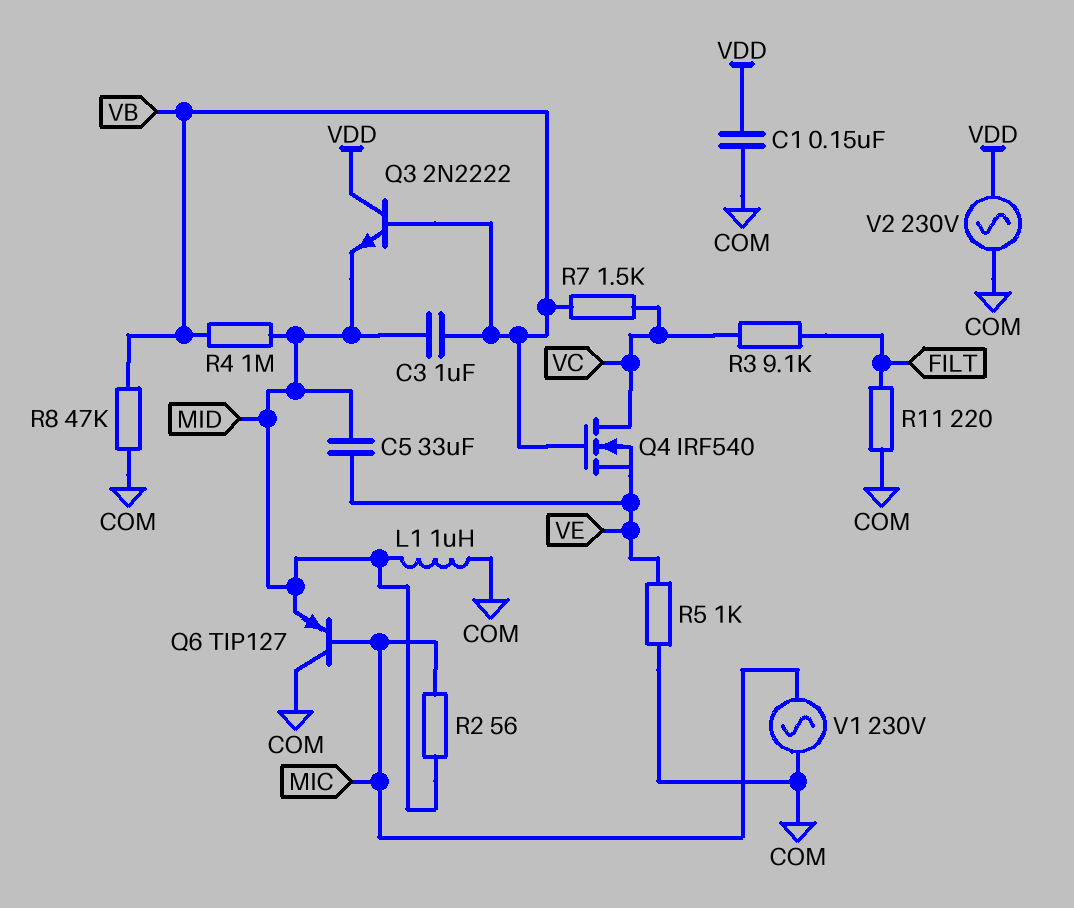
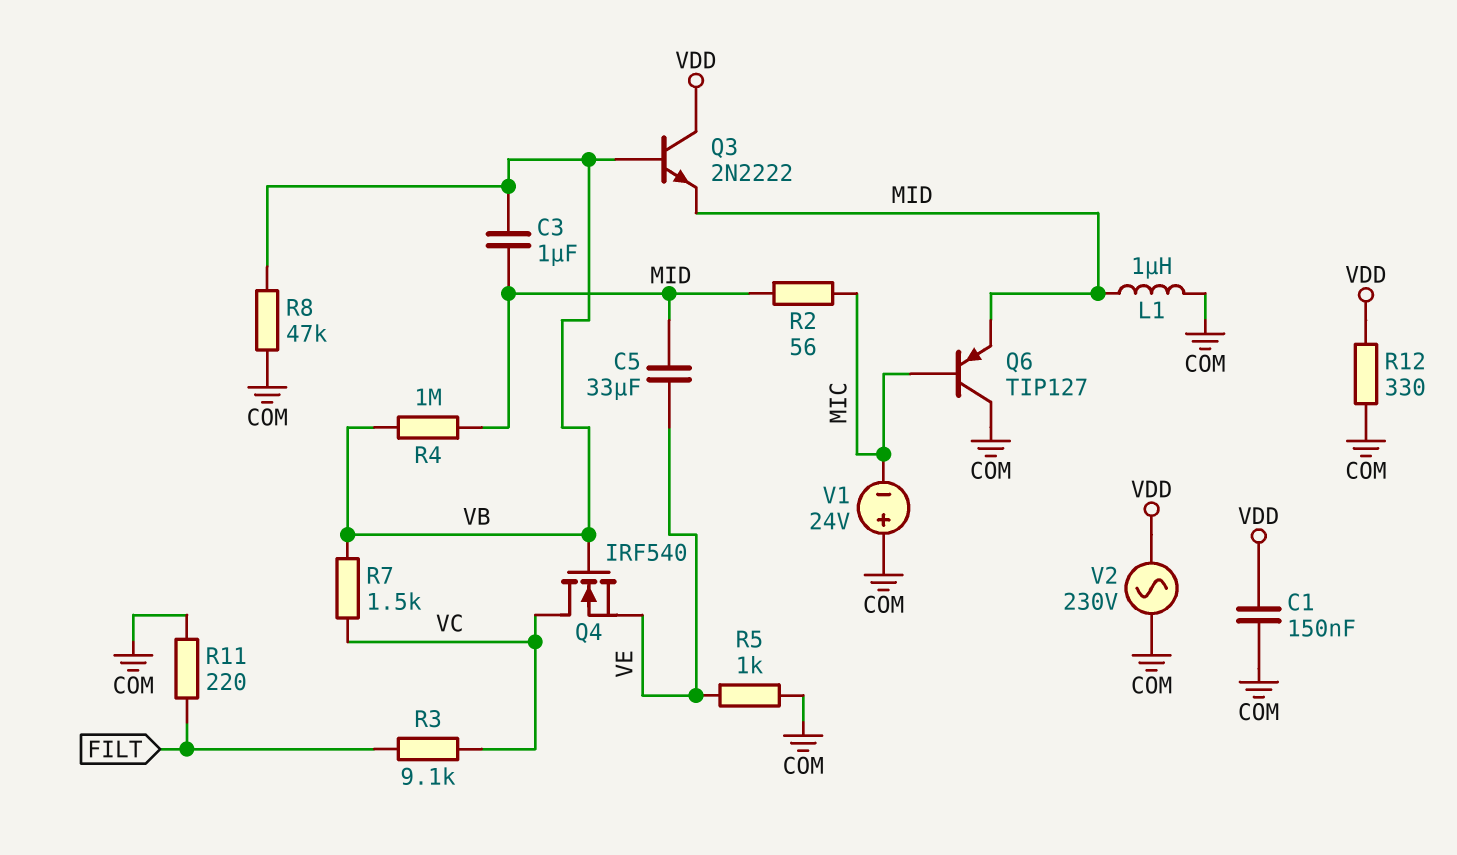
R12: none -> 330 (COM, VDD)
V1: AC 230V (COM, MIC) -> 24V (plus COM, minus MIC)

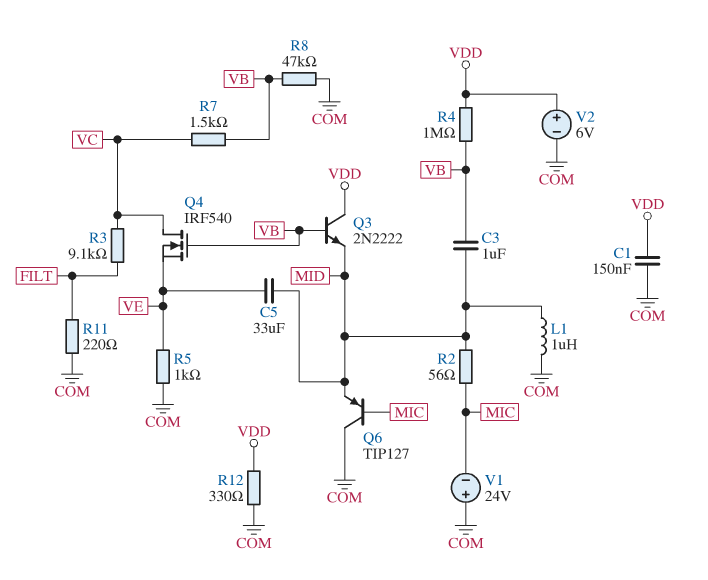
R4: 1M (MID, VB) -> 1M (VB, VDD)
V2: AC 230V (COM, VDD) -> 6V (plus VDD, minus COM)

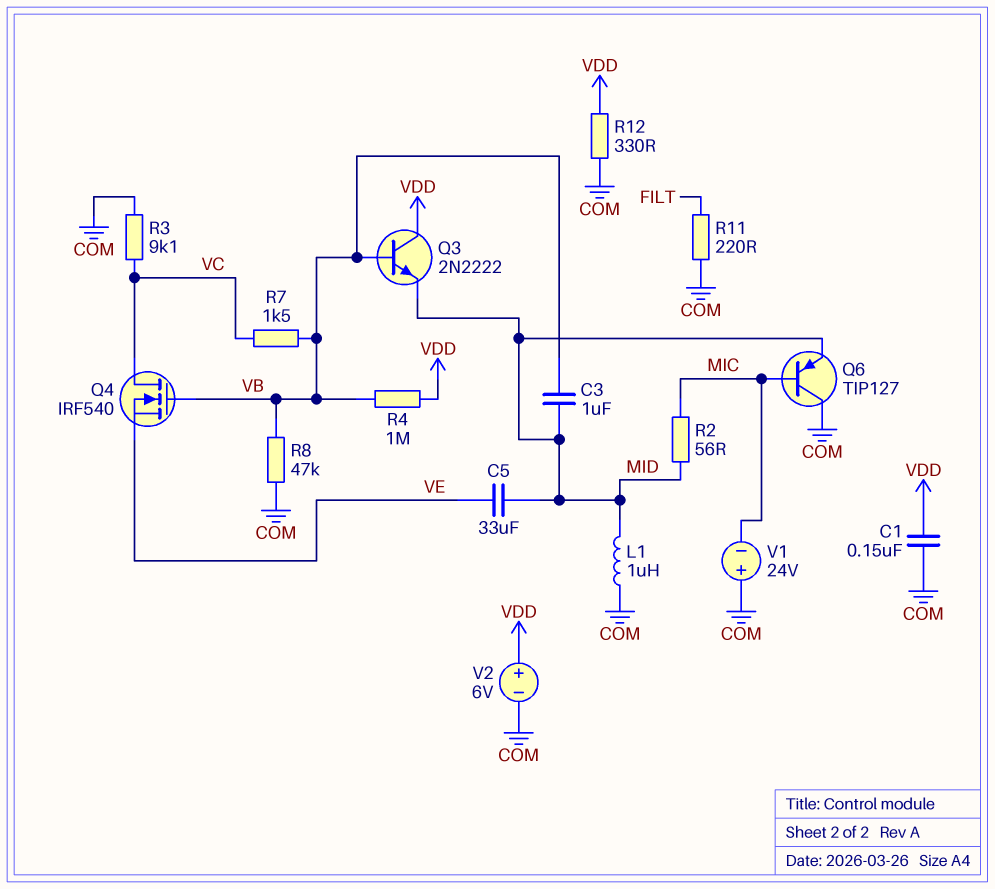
R3: 9.1k (FILT, VC) -> 9.1k (COM, VC)
R5: 1k (COM, VE) -> none

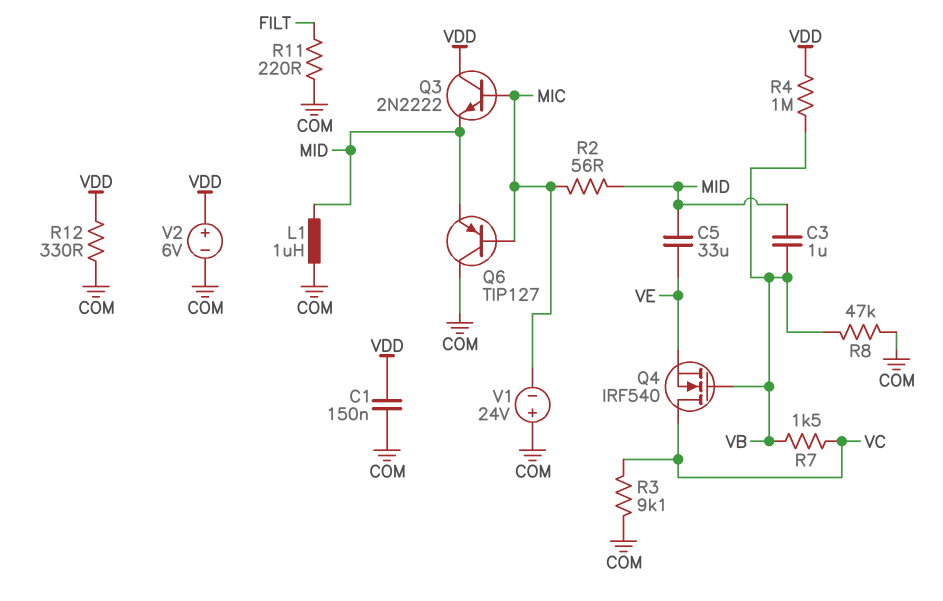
Q3: NPN 2N2222 (B VB, C VDD, E MID) -> NPN 2N2222 (B MIC, C VDD, E MID)

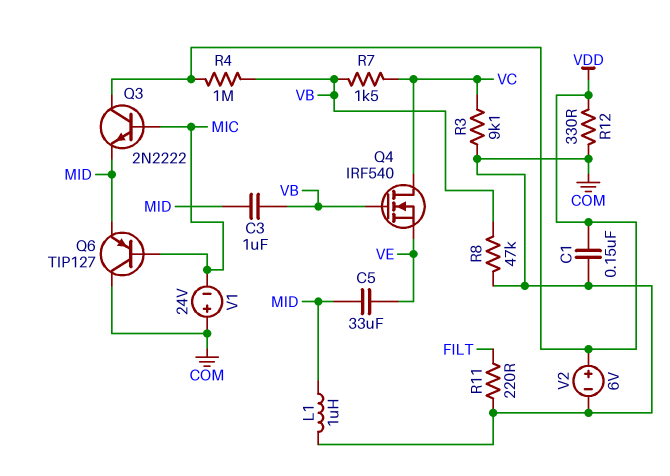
R2: 56 (MIC, MID) -> none

